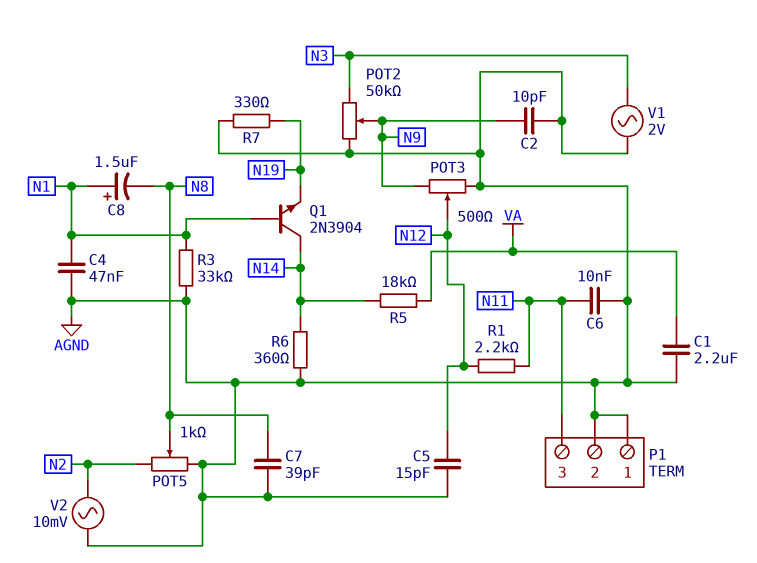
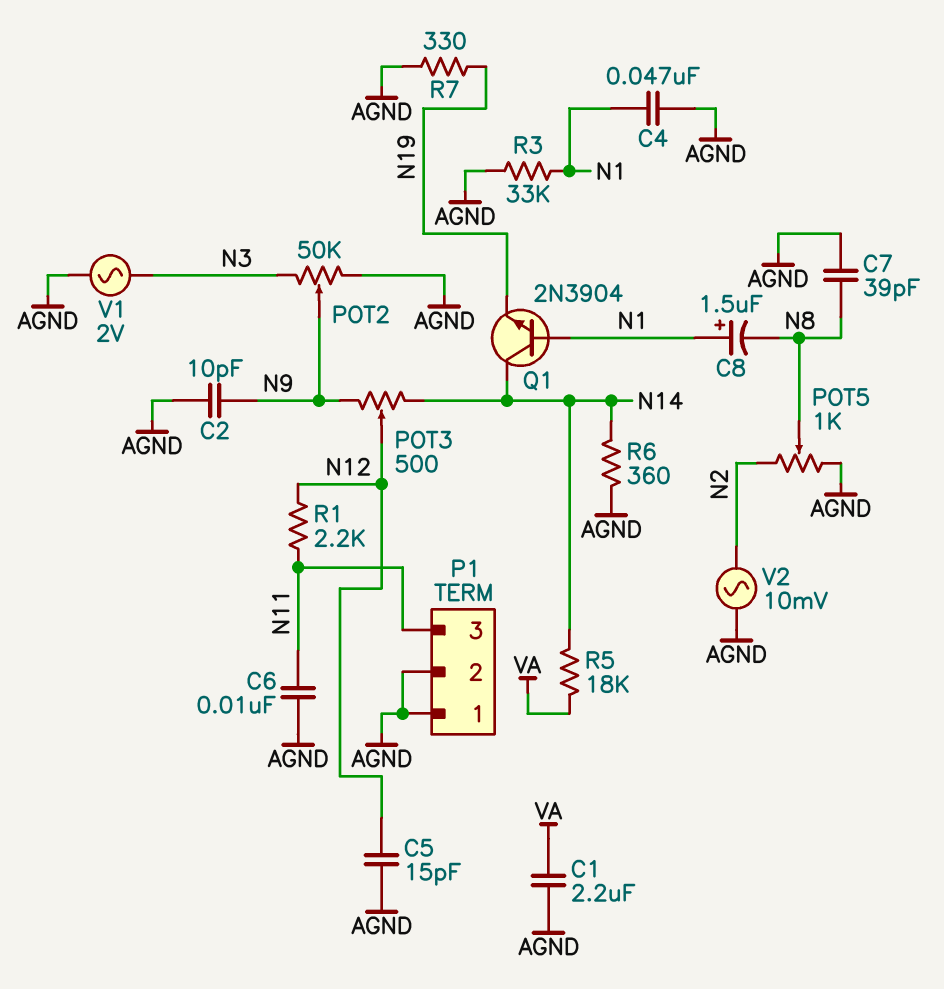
POT3: 500 (AGND, N9, wiper N12) -> 500 (N9, N14, wiper N12)

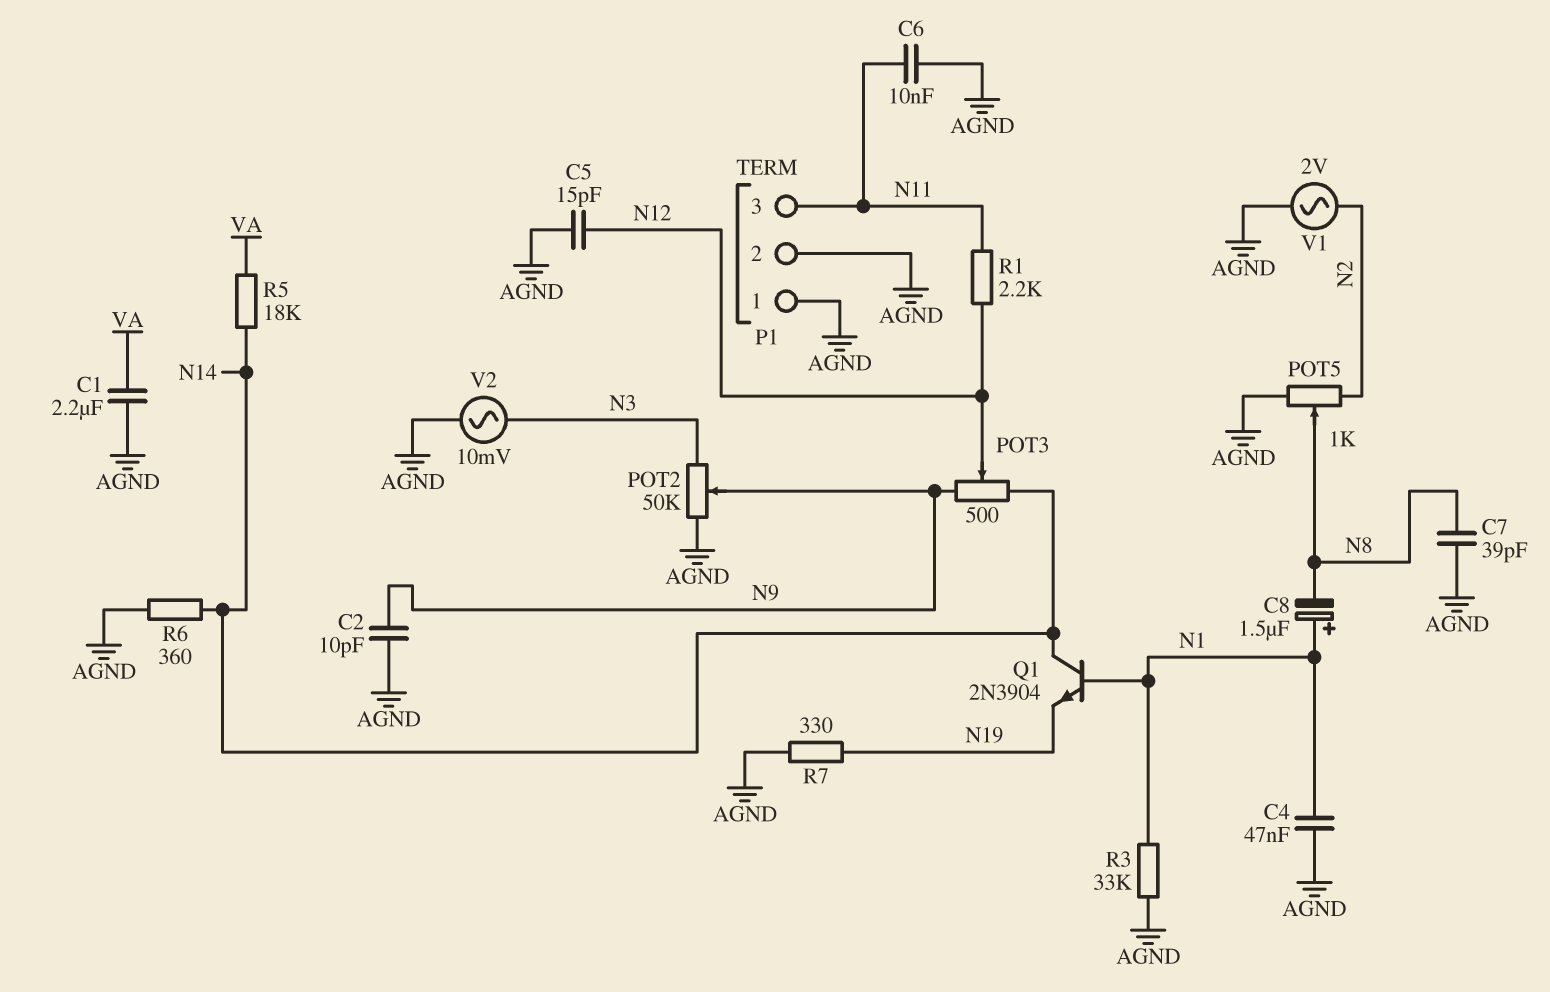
V1: AC 2V (AGND, N3) -> AC 2V (AGND, N2)
V2: AC 10mV (AGND, N2) -> AC 10mV (AGND, N3)

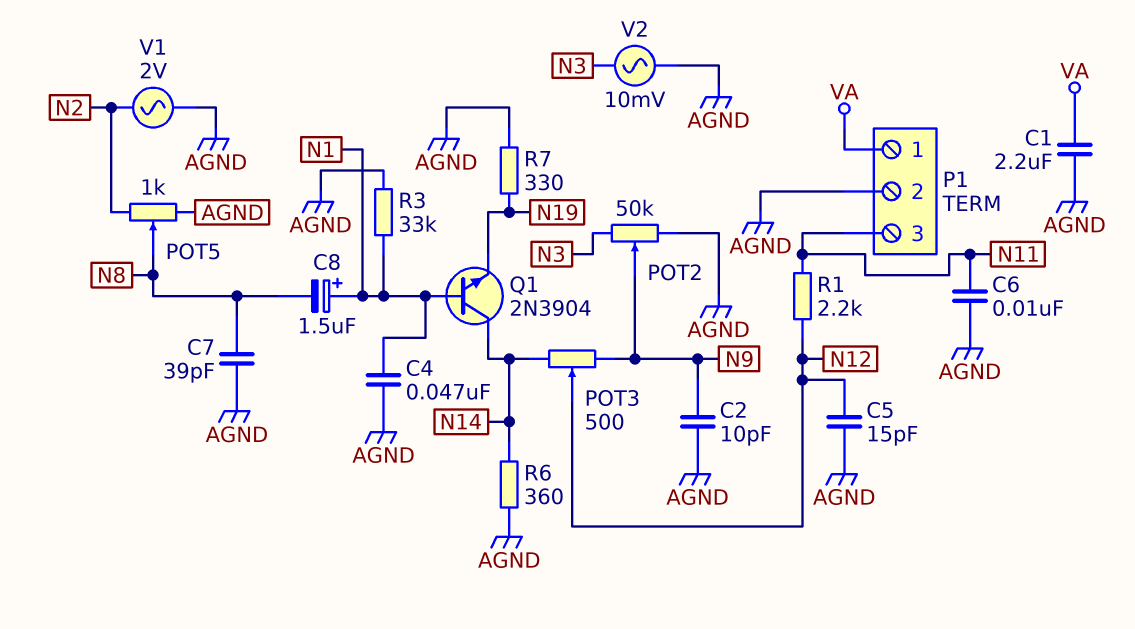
P1 pin 1: AGND -> VA
R5: 18k (N14, VA) -> none

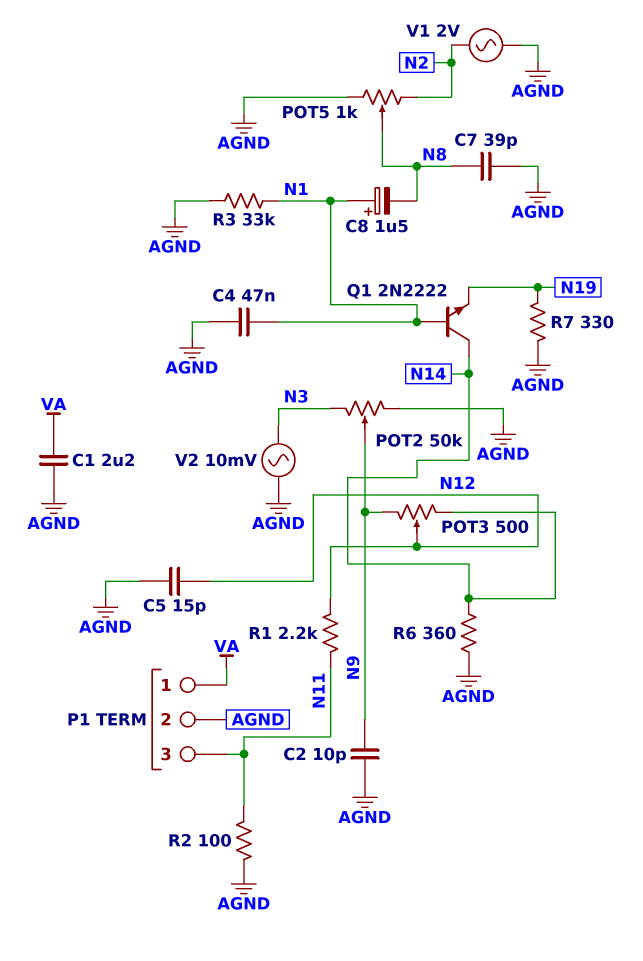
C6: 10nF (AGND, N11) -> none
Q1: NPN 2N3904 (B N1, C N14, E N19) -> NPN 2N2222 (B N1, C N14, E N19)
R2: none -> 100 (AGND, N11)

